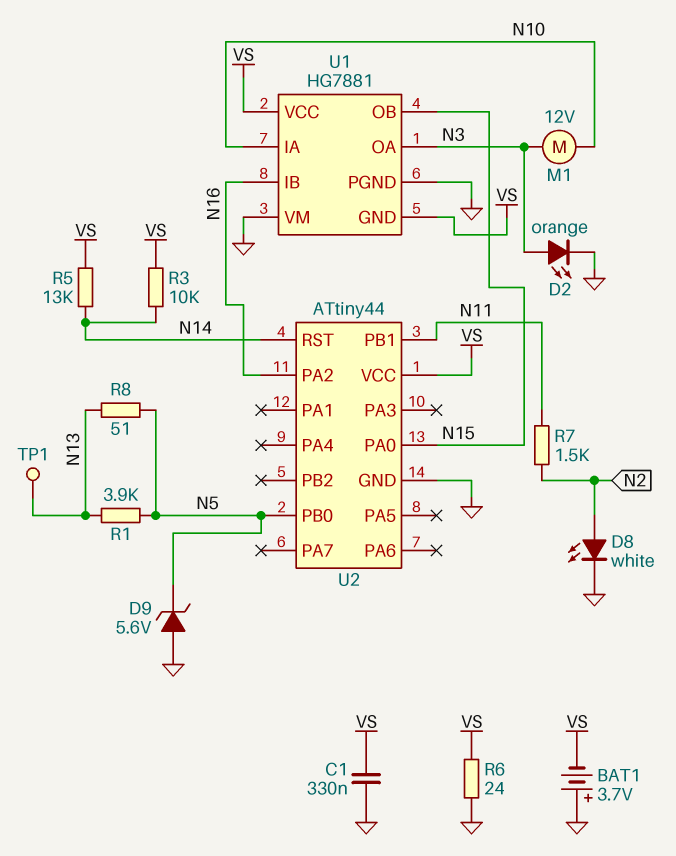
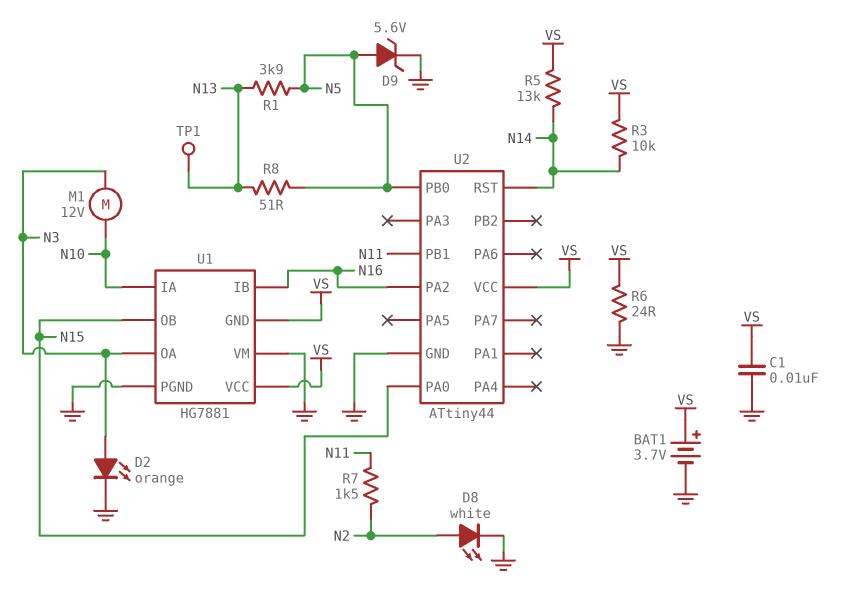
BAT1: 3.7V (plus GND, minus VS) -> 3.7V (plus VS, minus GND)
C1: 330nF (GND, VS) -> 10nF (GND, VS)
D9: zener 5.6V (A GND, K N5) -> zener 5.6V (A N5, K GND)

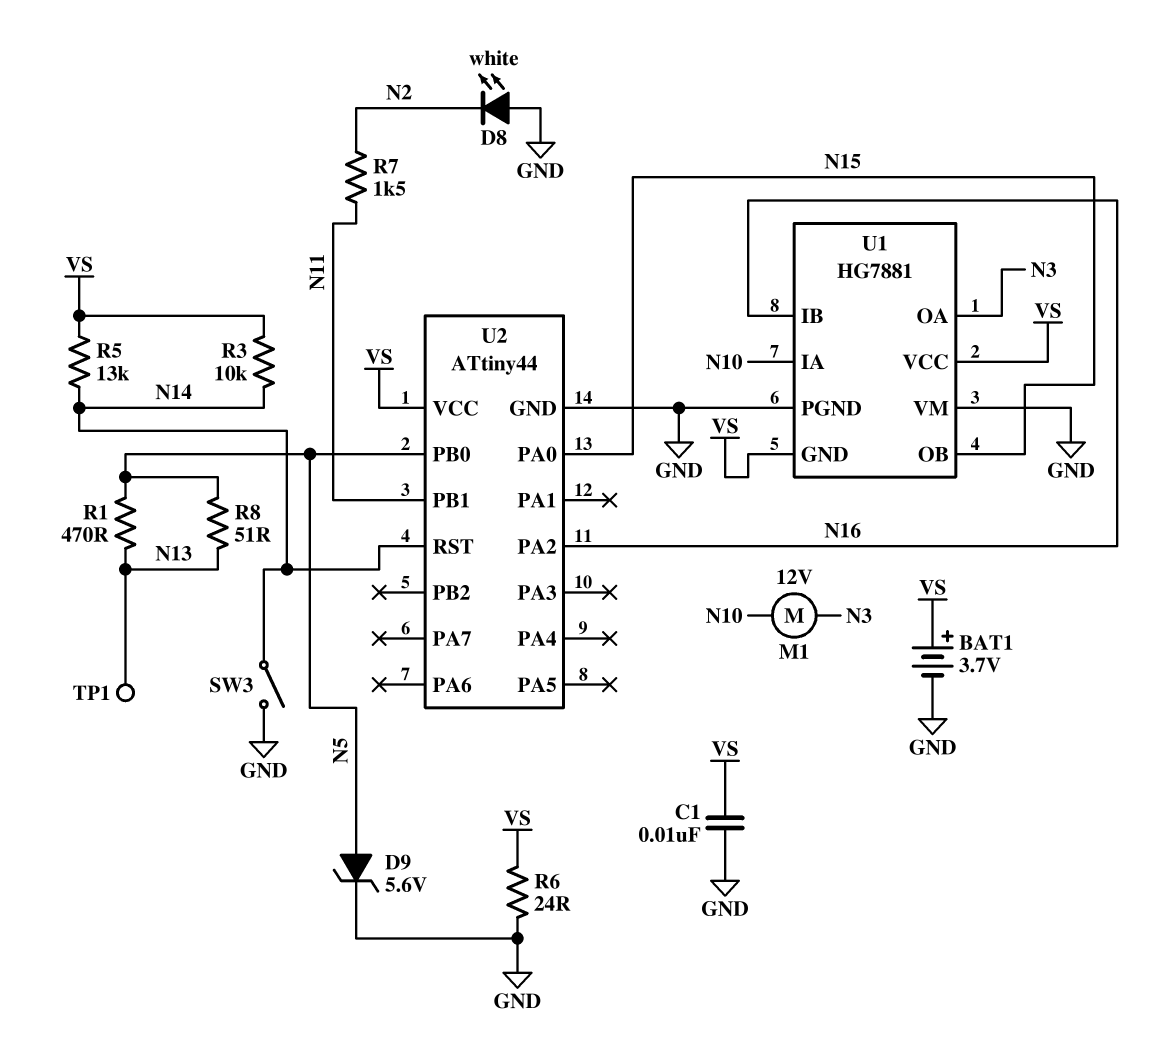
D2: LED orange (A N3, K GND) -> none
D8: LED white (A N2, K GND) -> LED white (A GND, K N2)
R1: 3.9k (N5, N13) -> 470 (N5, N13)
SW3: none -> switch (GND, N14)

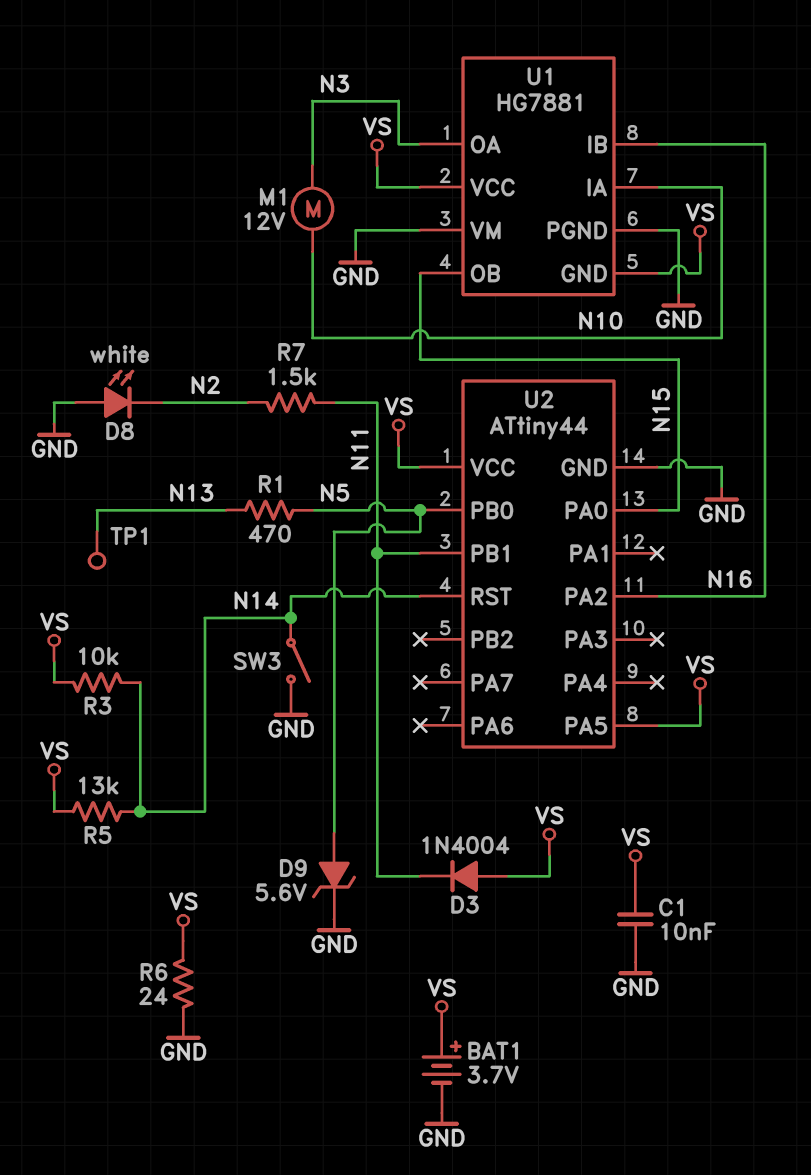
D3: none -> diode 1N4004 (A VS, K N11)
R8: 51 (N5, N13) -> none
U2 pin PA5: none -> VS

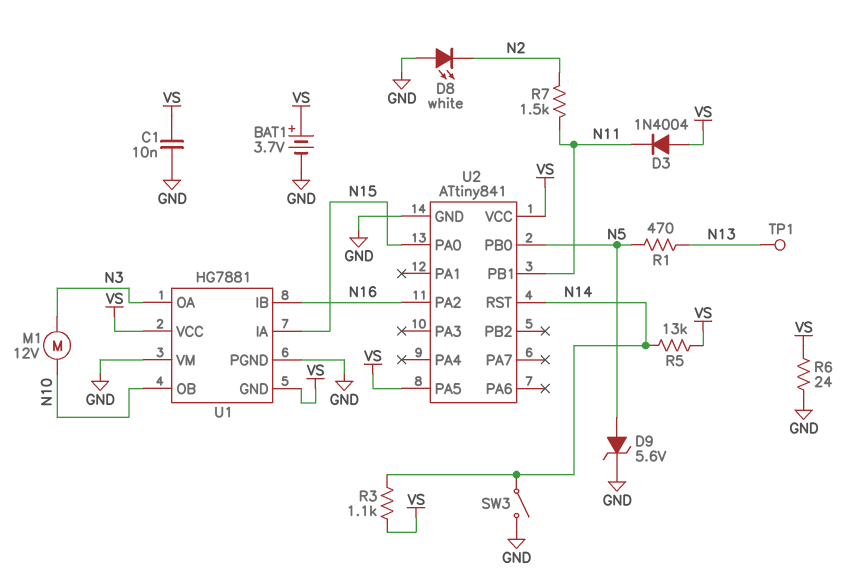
R3: 10k (N14, VS) -> 1.1k (N14, VS)
U1 pin IA: N10 -> N15
U1 pin OB: N15 -> N10
U2: ATtiny44 -> ATtiny841

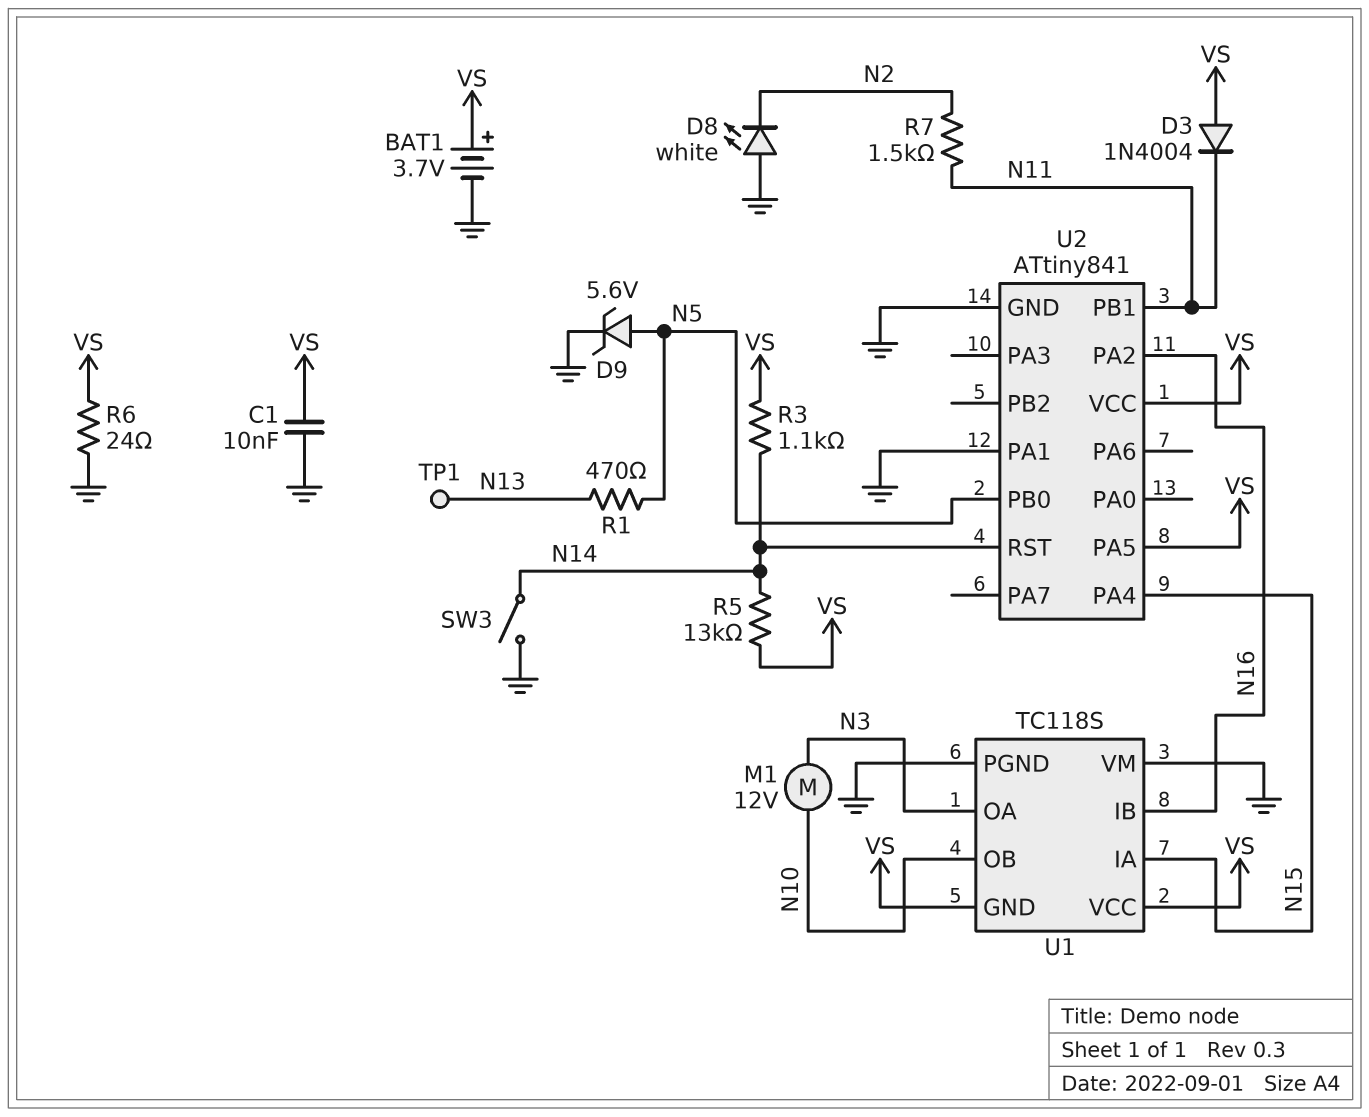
U1: HG7881 -> TC118S
U2 pin PA0: N15 -> none
U2 pin PA1: none -> GND
U2 pin PA4: none -> N15

